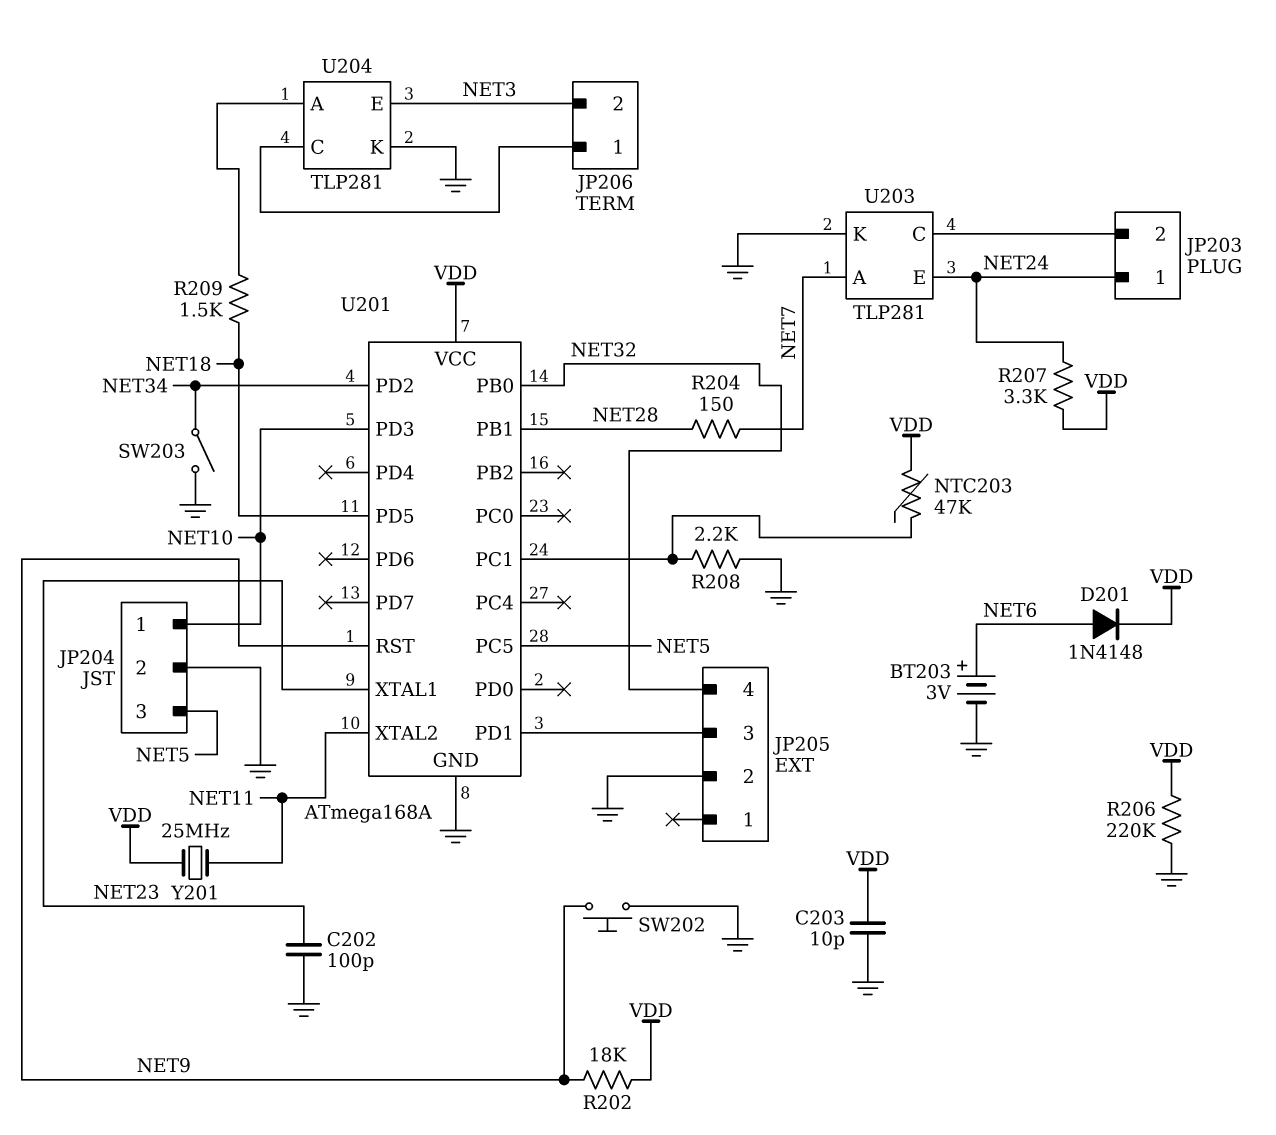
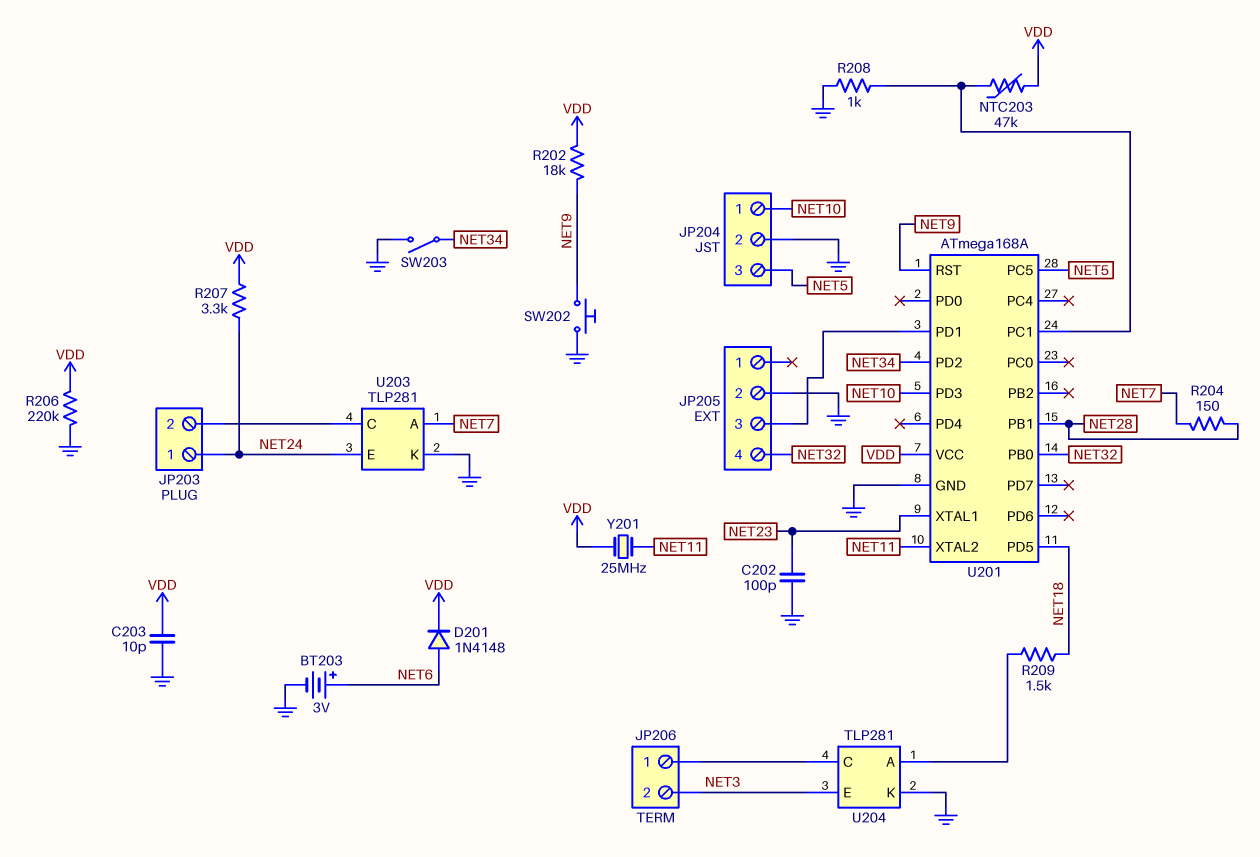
R208: 2.2k (GND, U201/PC1) -> 1k (GND, U201/PC1)

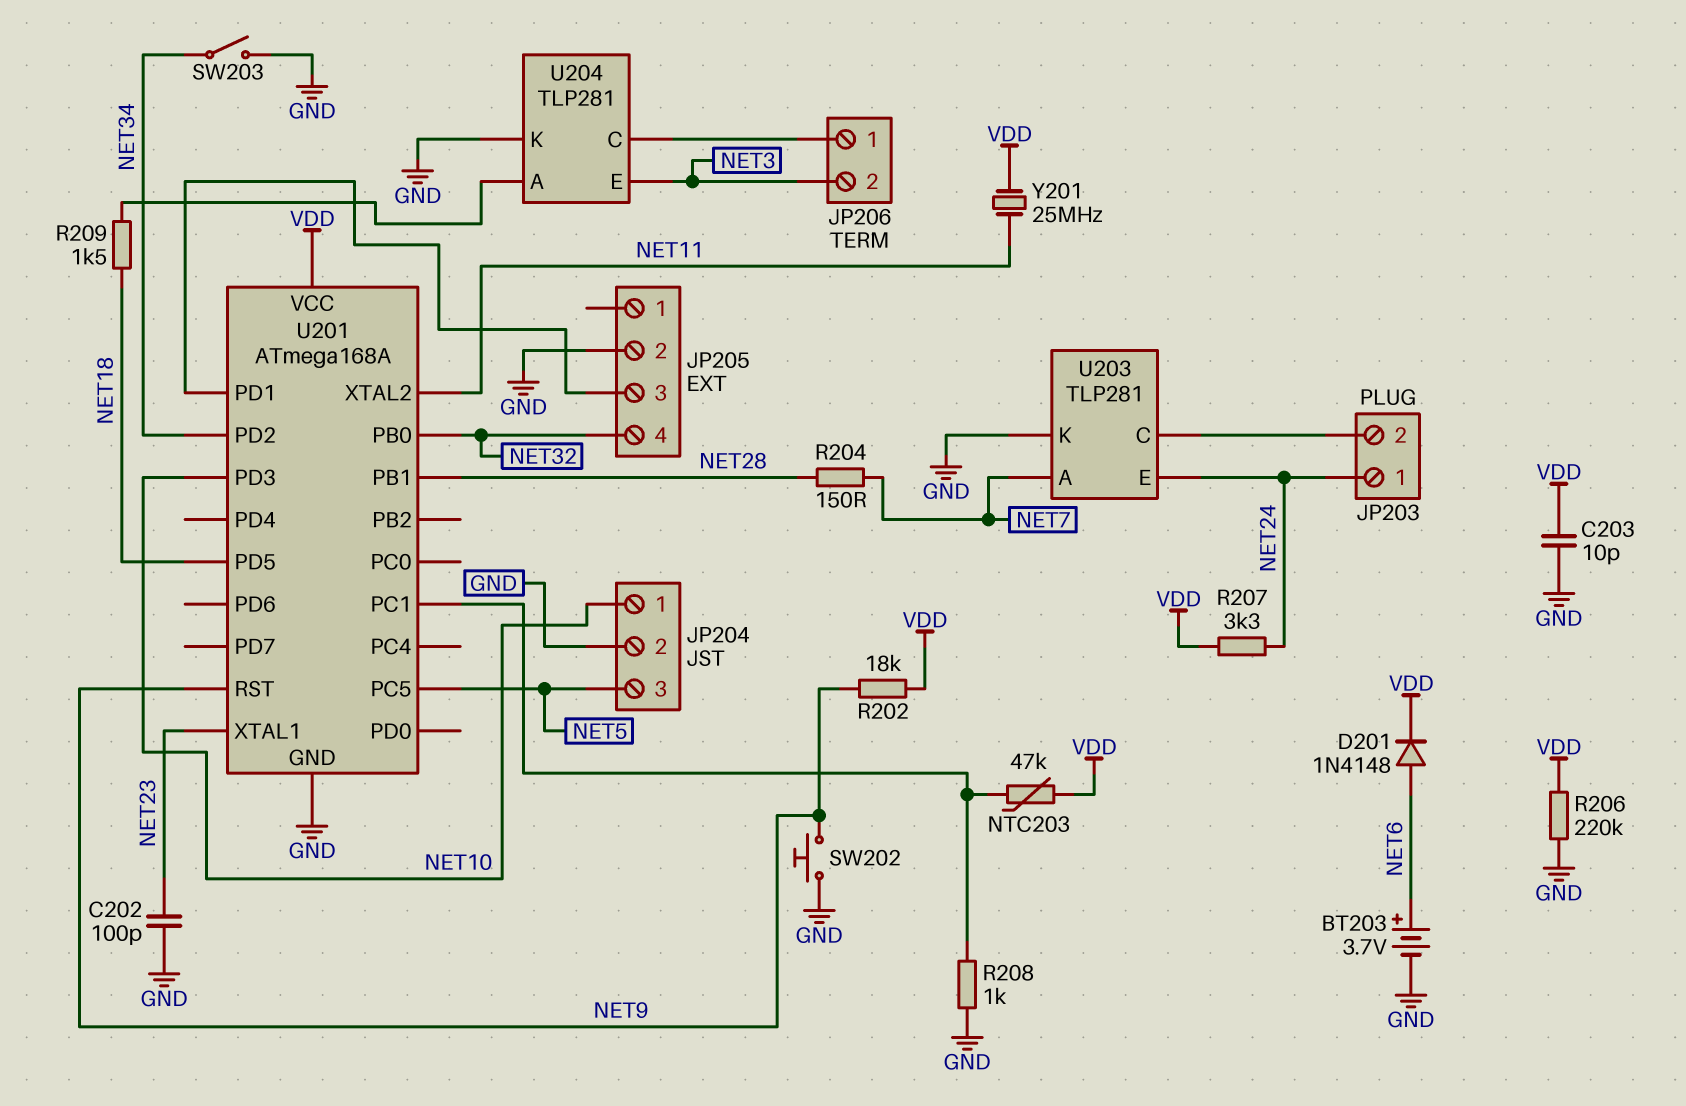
BT203: 3V (plus NET6, minus GND) -> 3.7V (plus NET6, minus GND)

